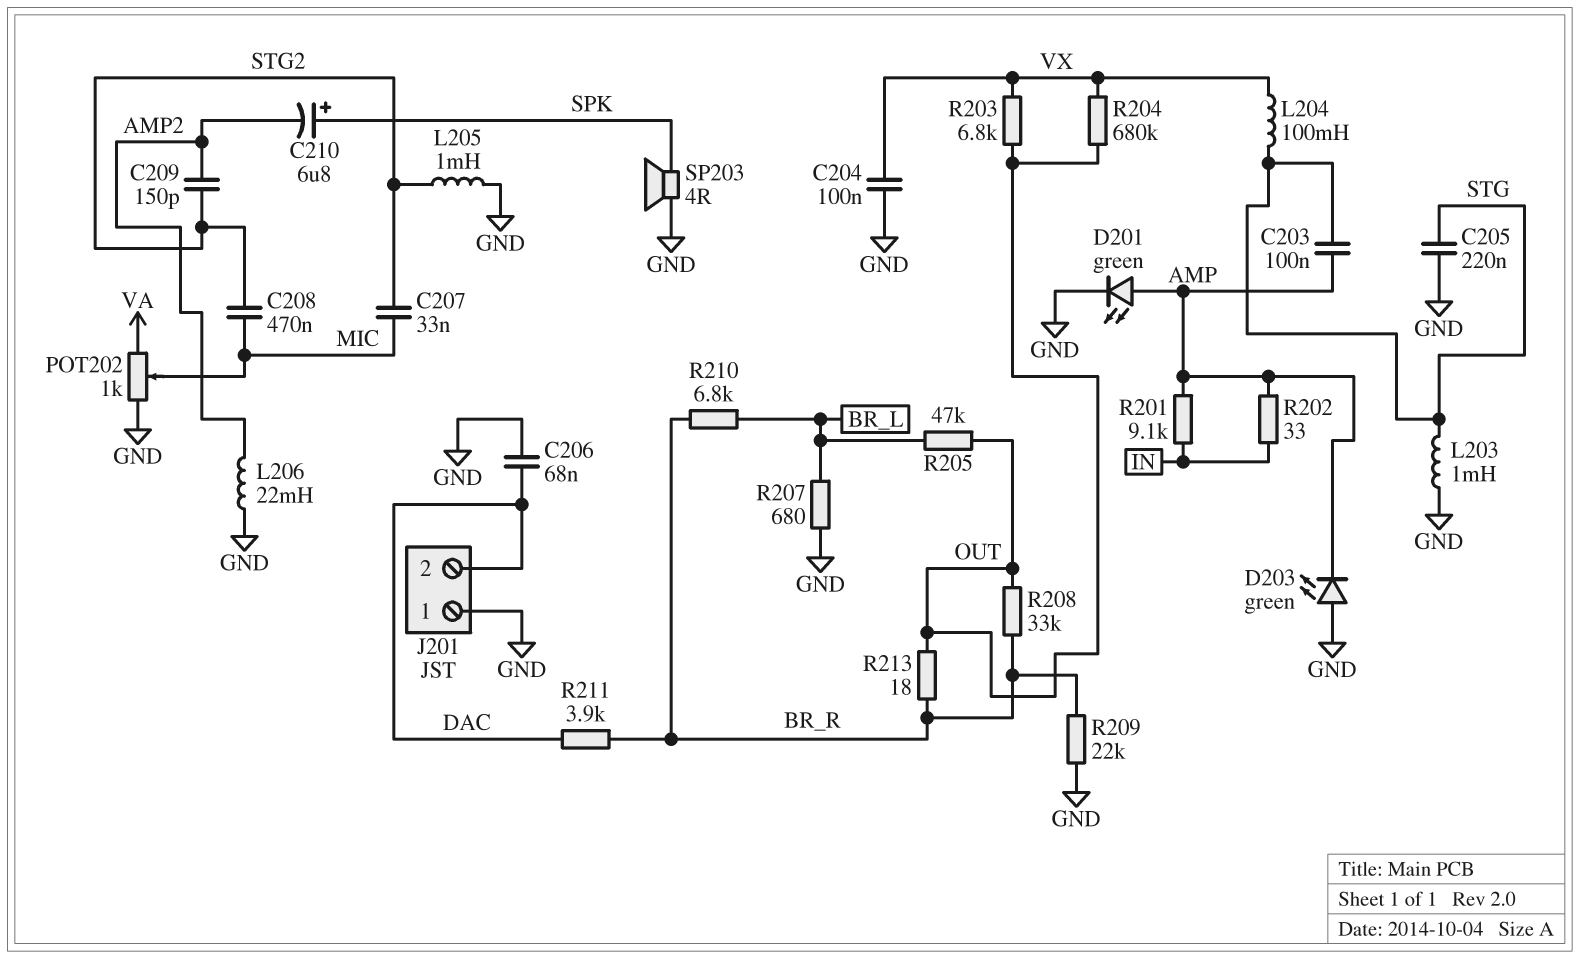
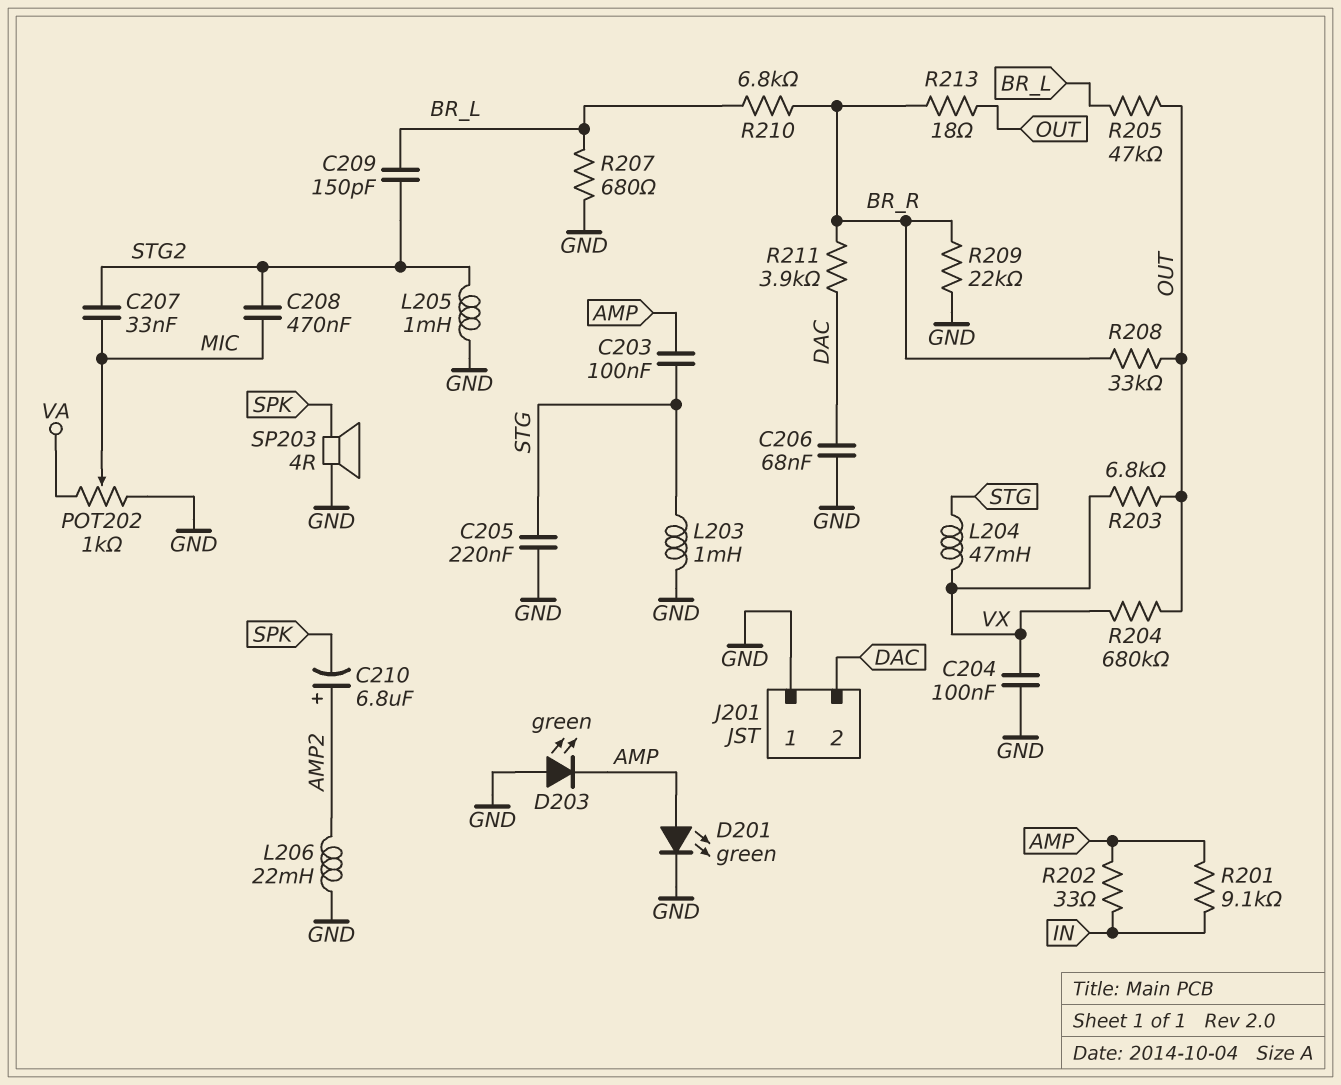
C209: 150pF (AMP2, STG2) -> 150pF (BR_L, STG2)
C210: 6.8uF (plus SPK, minus AMP2) -> 6.8uF (plus AMP2, minus SPK)
L204: 100mH (STG, VX) -> 47mH (STG, VX)

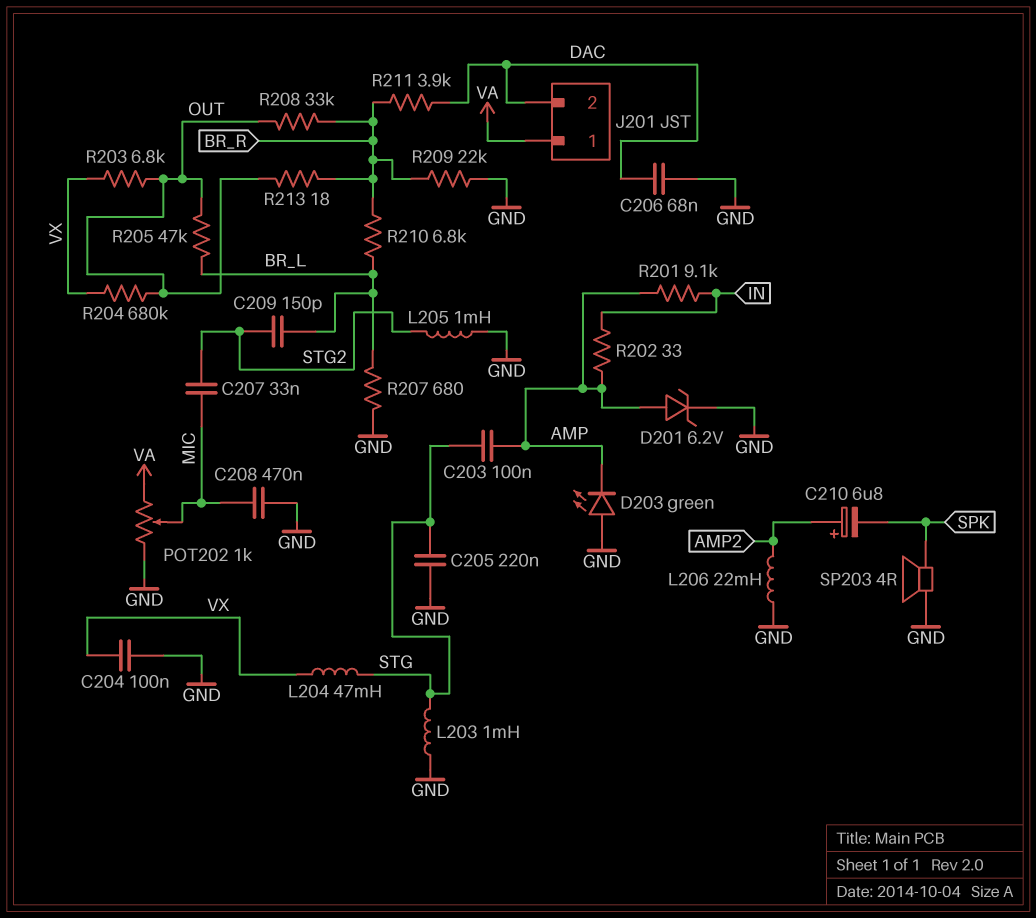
C208: 470nF (MIC, STG2) -> 470nF (GND, MIC)
D201: LED green (A AMP, K GND) -> zener 6.2V (A AMP, K GND)
J201 pin 1: GND -> VA

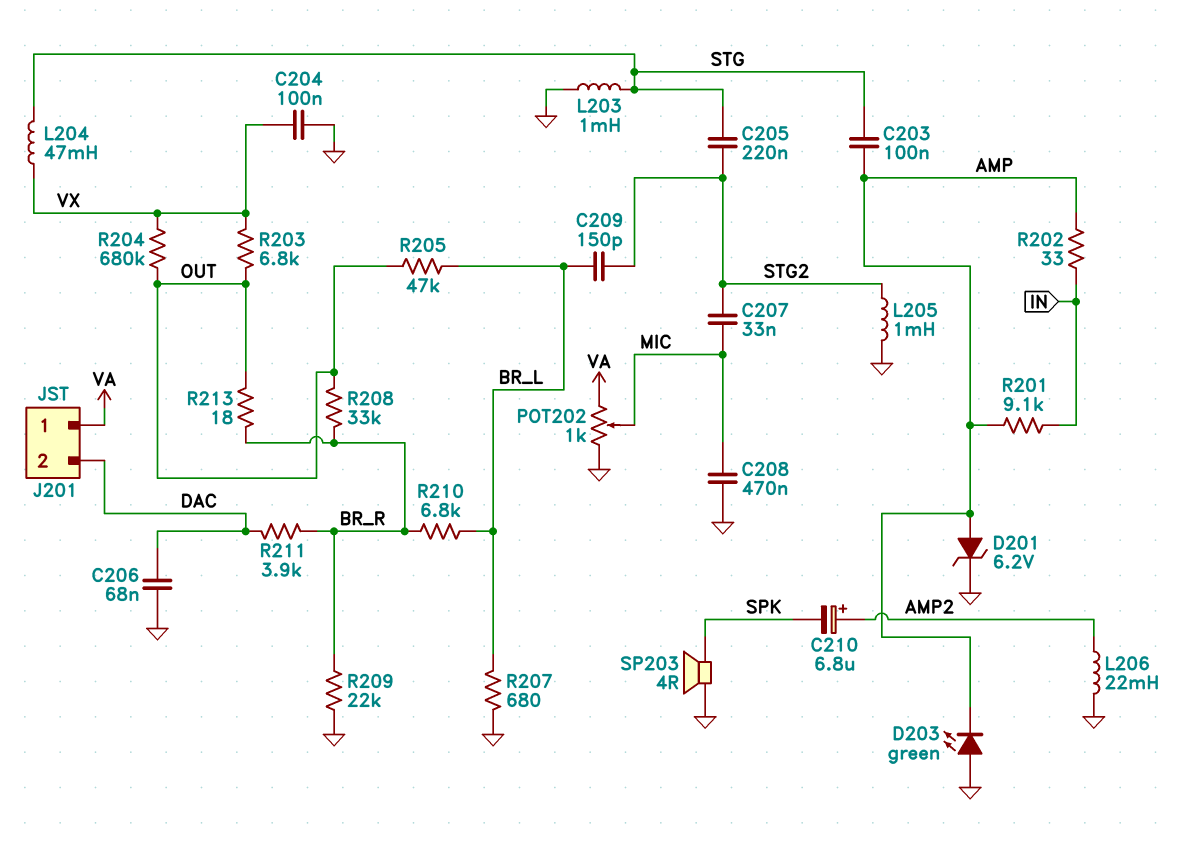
C205: 220nF (GND, STG) -> 220nF (STG, STG2)

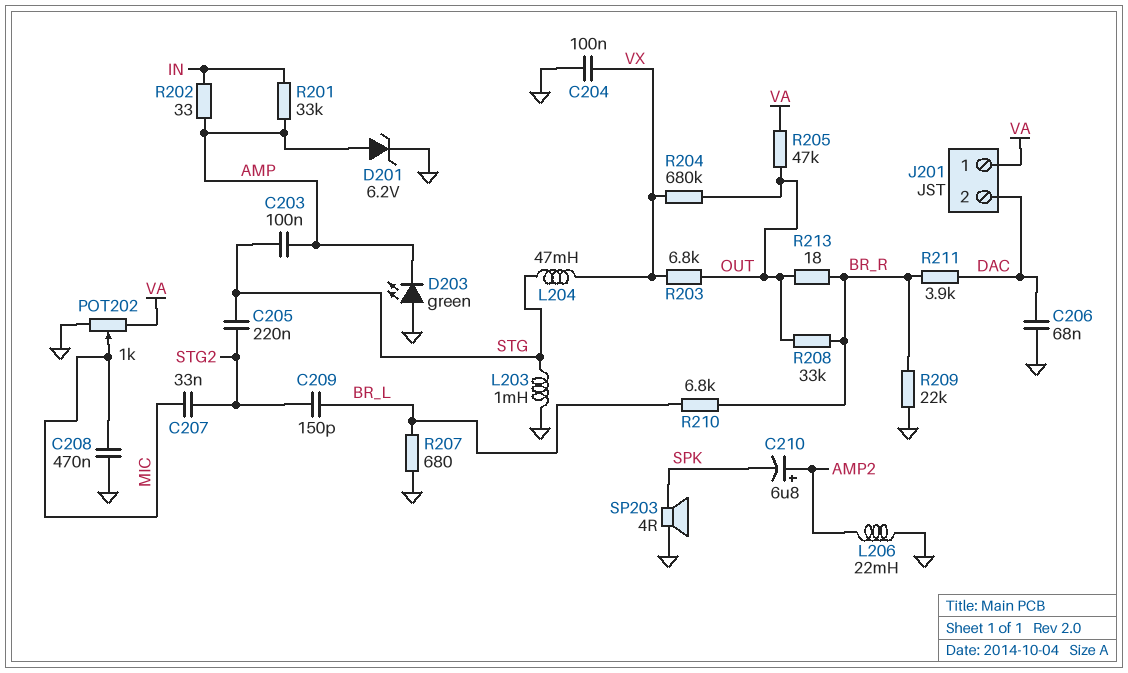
L205: 1mH (GND, STG2) -> none
R201: 9.1k (AMP, IN) -> 33k (AMP, IN)
R205: 47k (BR_L, OUT) -> 47k (OUT, VA)

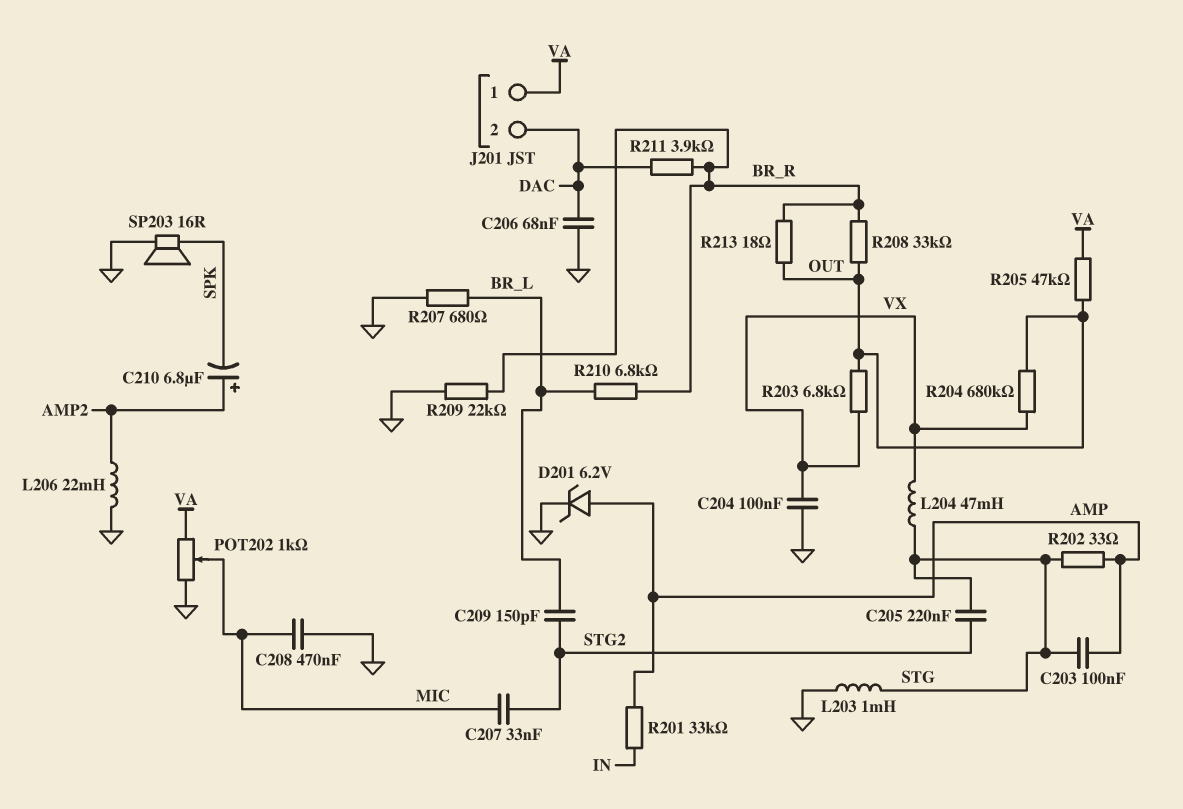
D203: LED green (A GND, K AMP) -> none
R202: 33 (AMP, IN) -> 33 (AMP, STG)
SP203: speaker 4R (GND, SPK) -> speaker 16R (GND, SPK)

